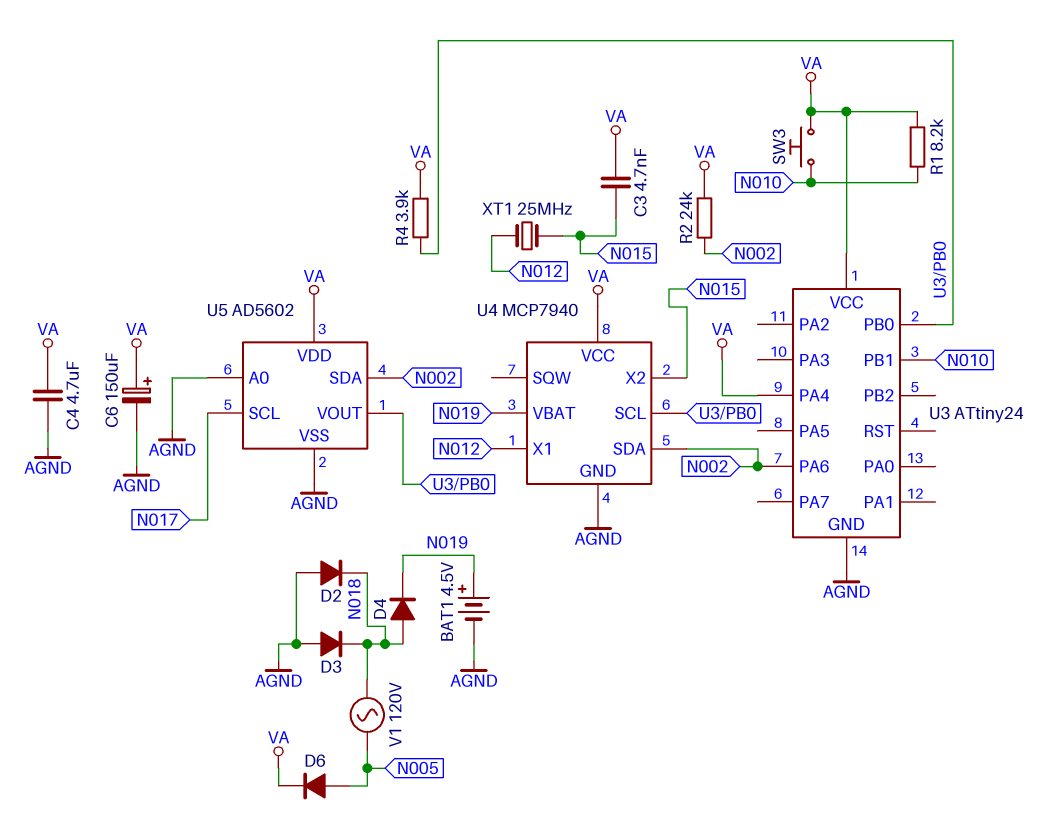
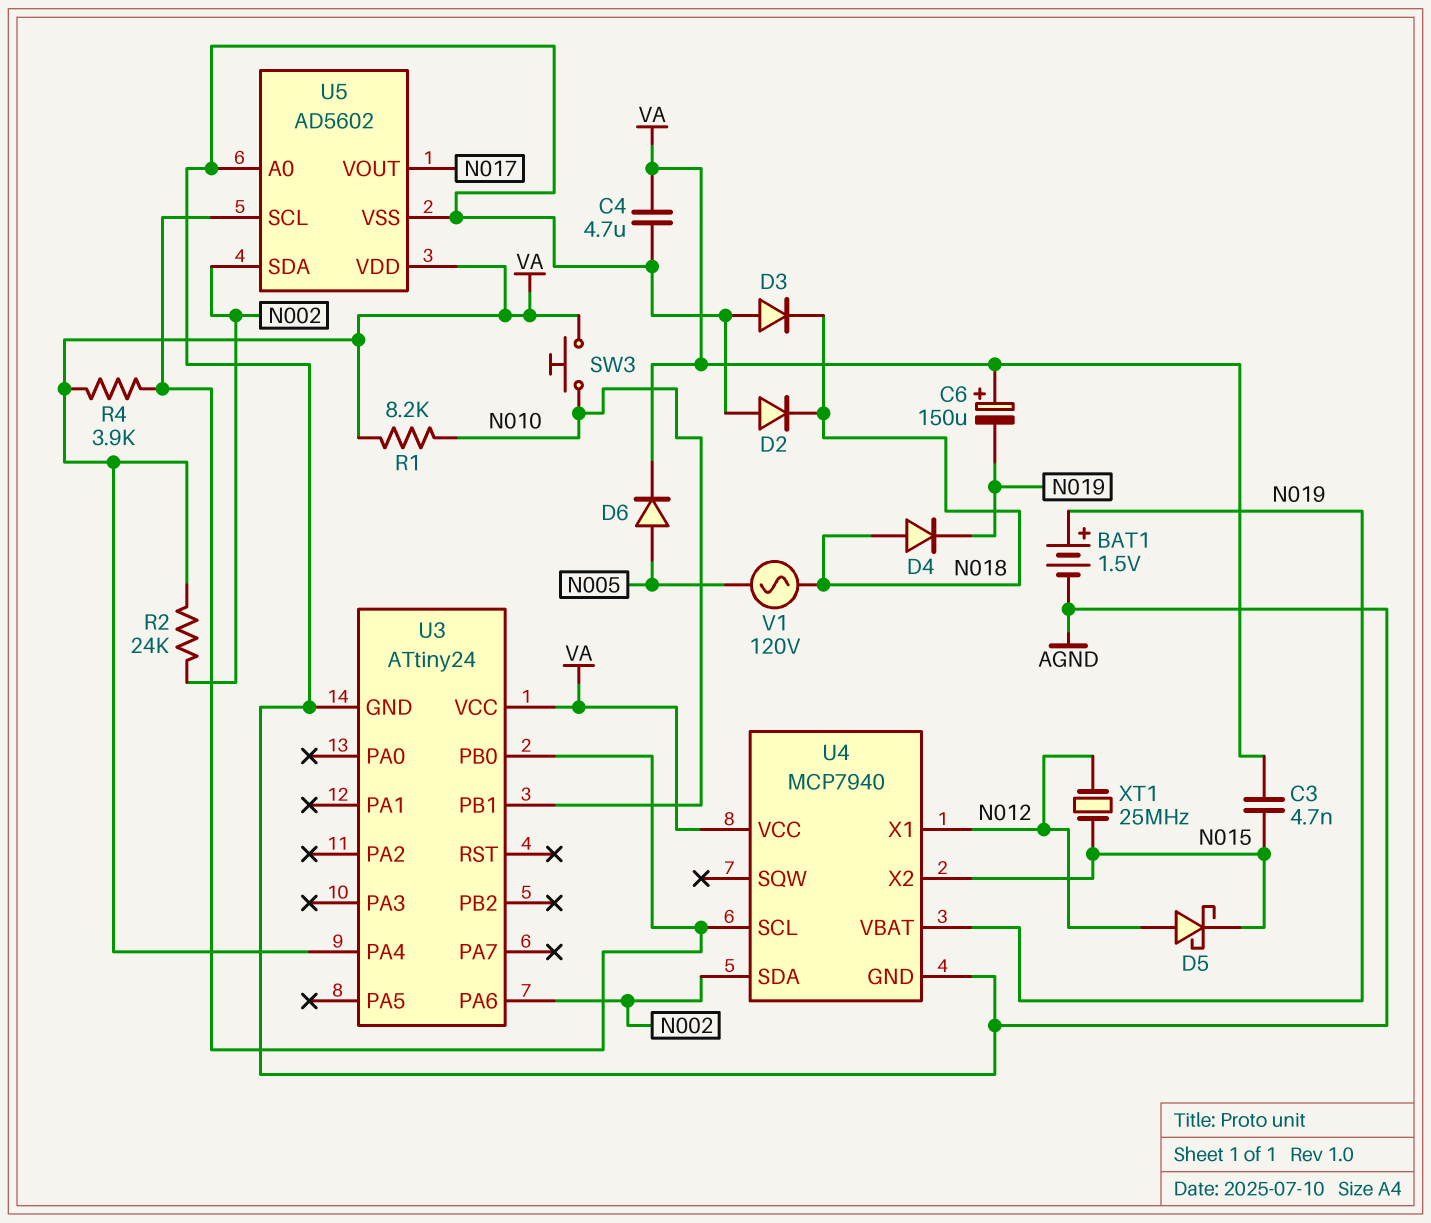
BAT1: 4.5V (plus N019, minus AGND) -> 1.5V (plus N019, minus AGND)
C6: 150uF (plus VA, minus AGND) -> 150uF (plus VA, minus N019)
D5: none -> schottky (A N012, K N015)
U5 pin SCL: N017 -> U3/PB0
U5 pin VOUT: U3/PB0 -> N017

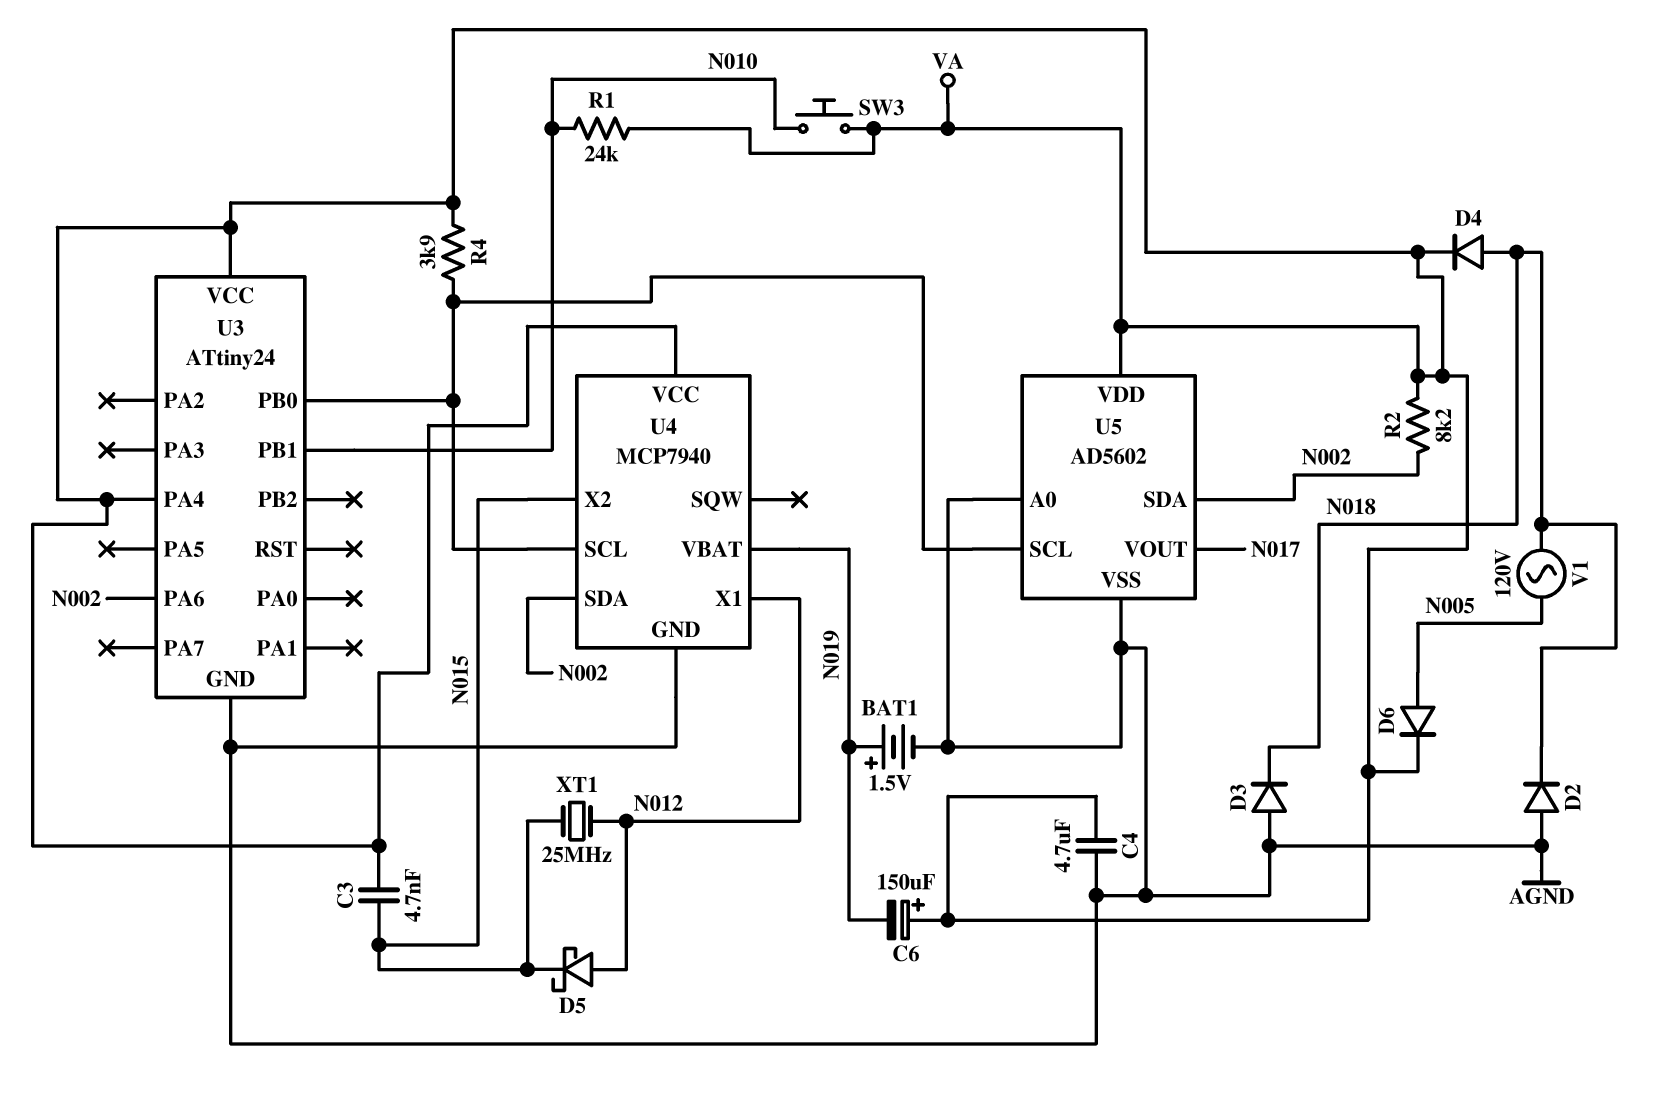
D4: diode (A N018, K N019) -> diode (A N018, K VA)
R1: 8.2k (N010, VA) -> 24k (N010, VA)
R2: 24k (N002, VA) -> 8.2k (N002, VA)

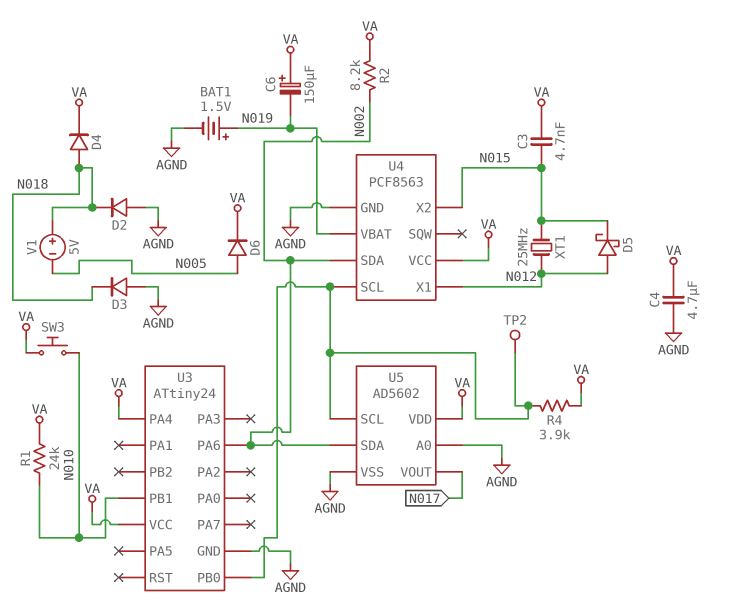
TP2: none -> test point (U3/PB0)
U4: MCP7940 -> PCF8563
V1: AC 120V (N005, N018) -> 5V (plus N018, minus N005)

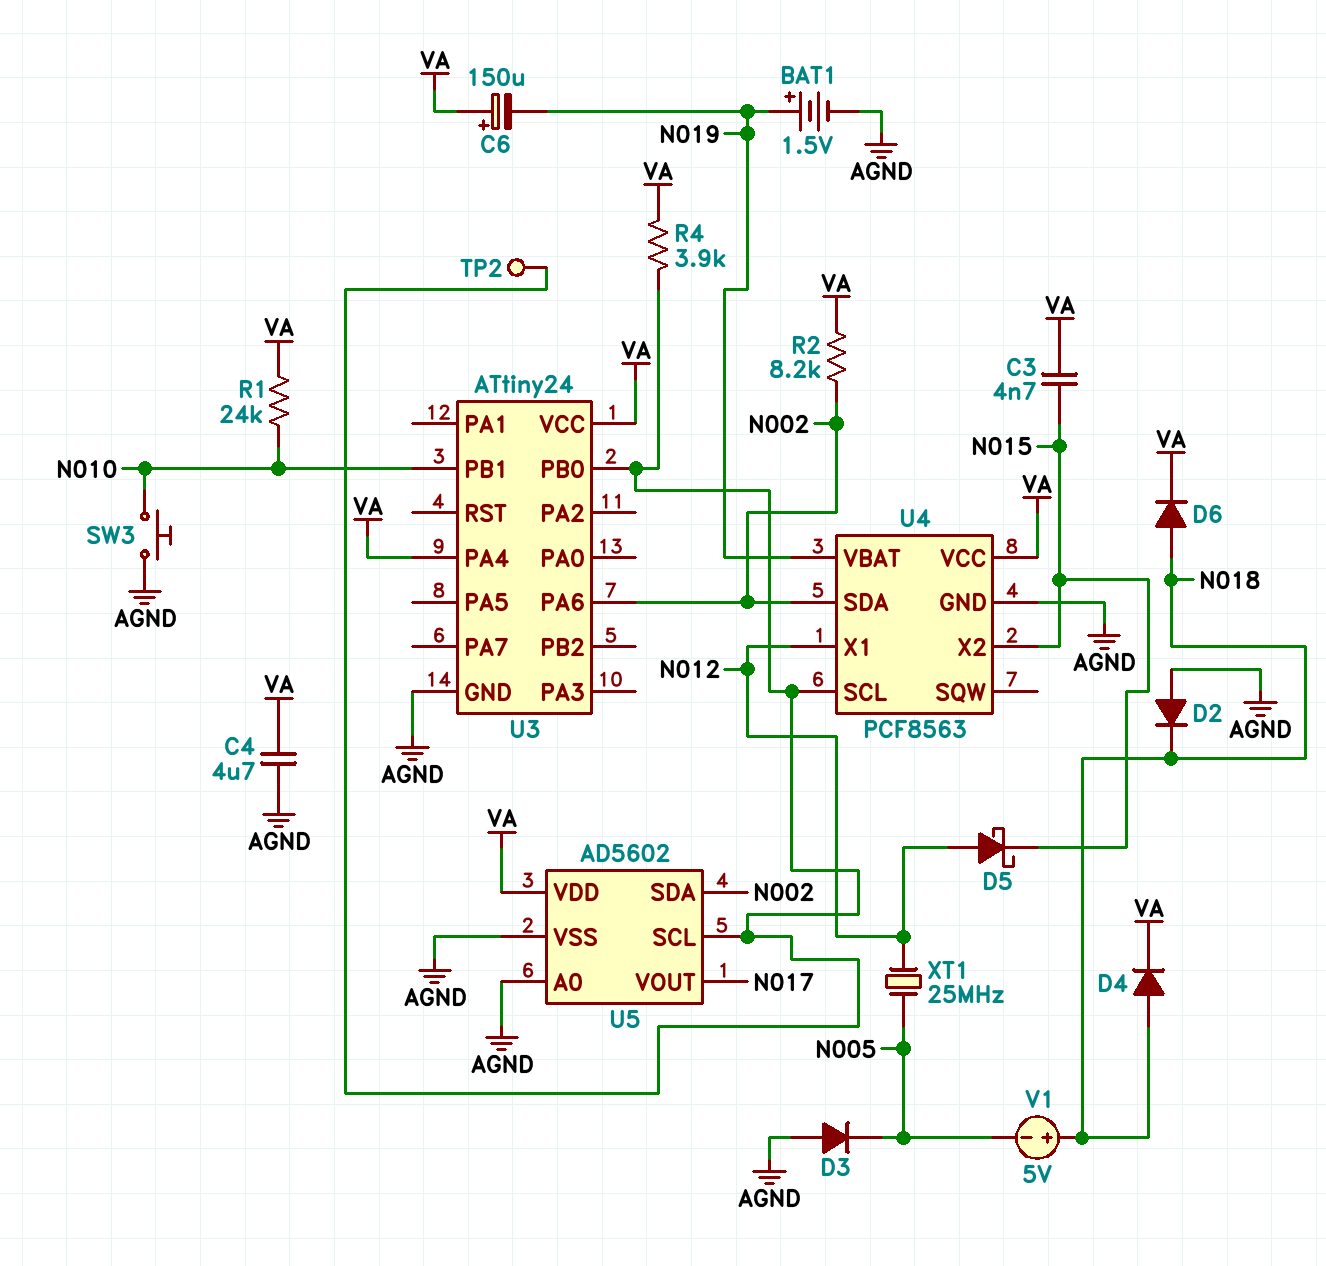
D3: diode (A AGND, K N018) -> diode (A AGND, K N005)
D6: diode (A N005, K VA) -> diode (A N018, K VA)
SW3: button (N010, VA) -> button (AGND, N010)
XT1: 25MHz (N012, N015) -> 25MHz (N005, N012)

